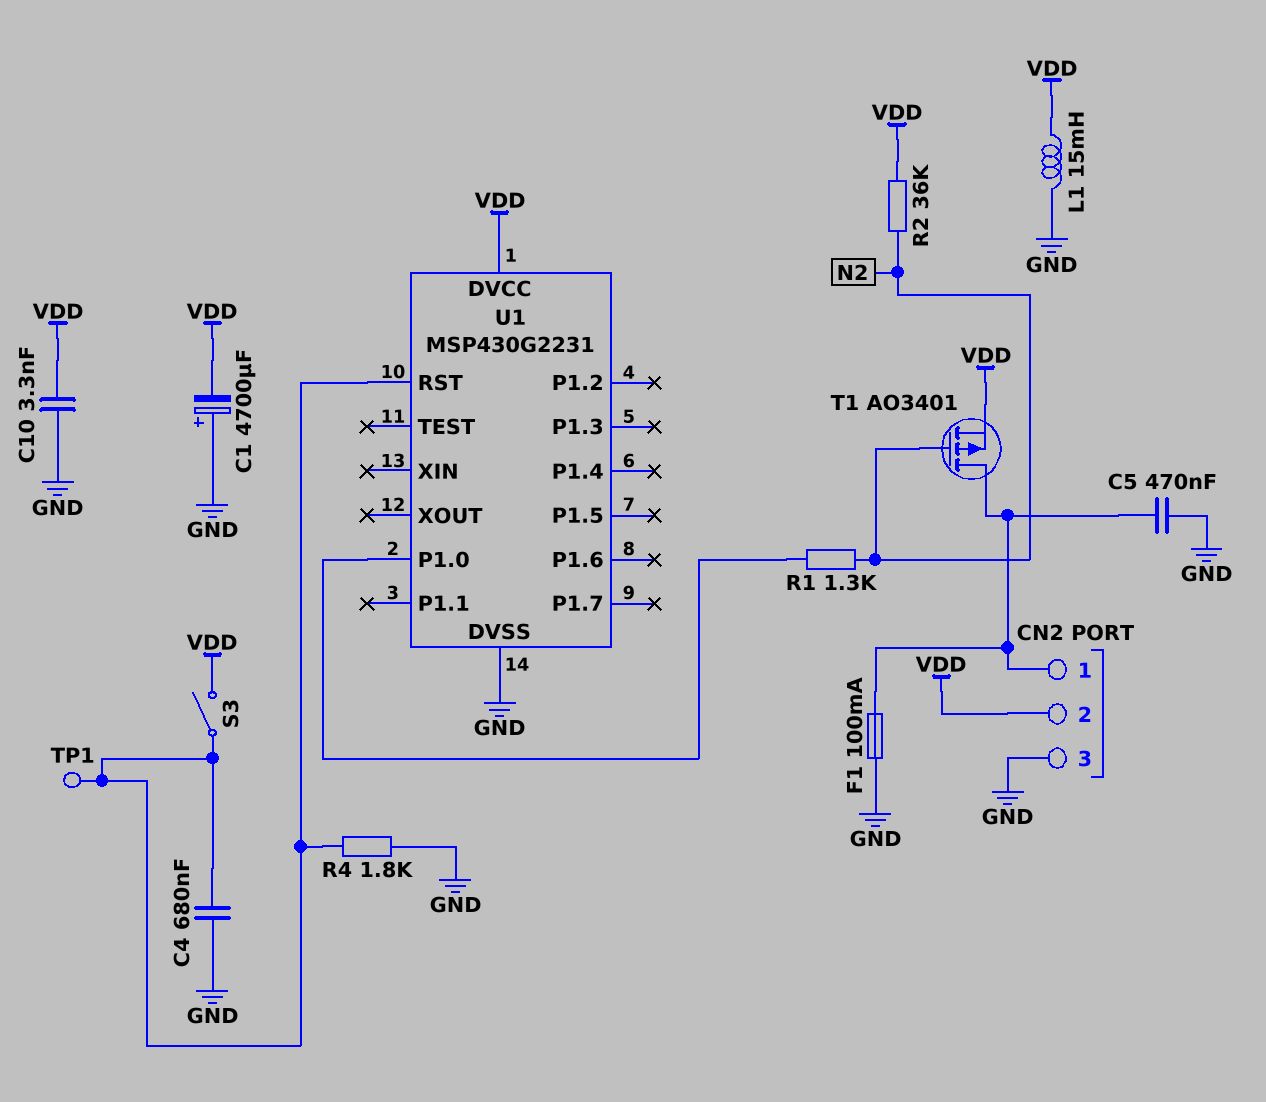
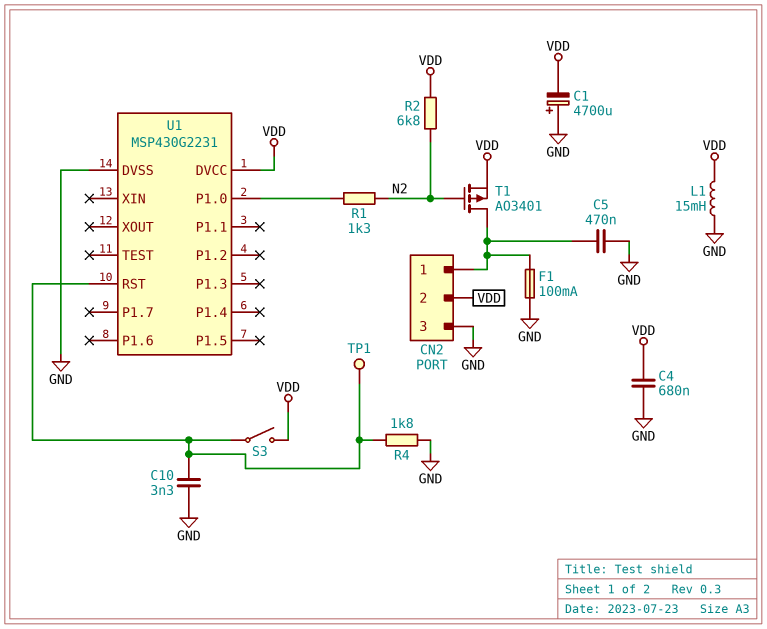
C4: 680nF (GND, U1/RST) -> 680nF (GND, VDD)
C10: 3.3nF (GND, VDD) -> 3.3nF (GND, U1/RST)
R2: 36k (N2, VDD) -> 6.8k (N2, VDD)

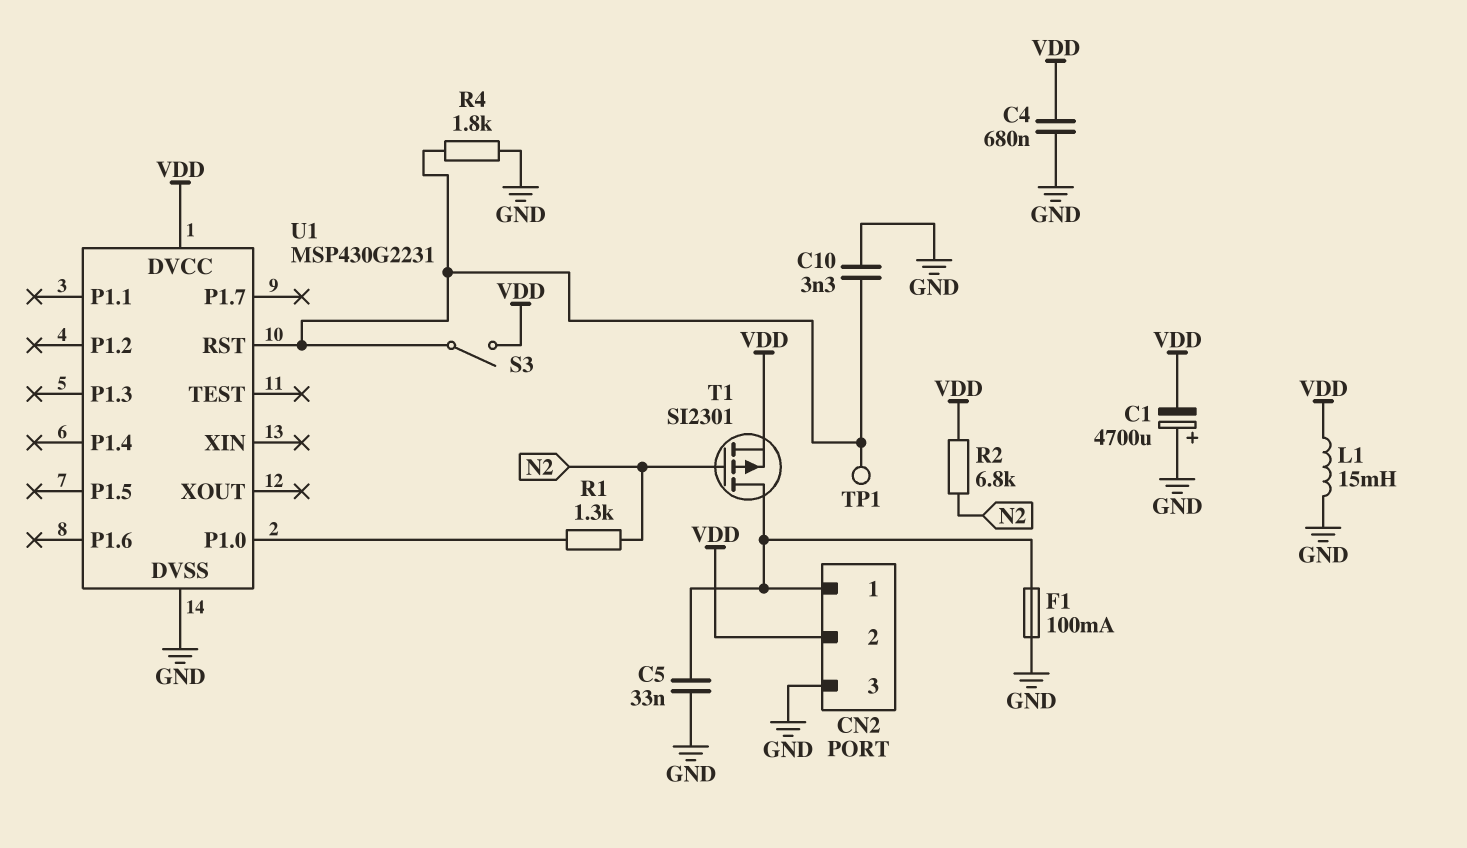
C5: 470nF (CN2/1, GND) -> 33nF (CN2/1, GND)
T1: PMOS AO3401 (G N2, D CN2/1, S VDD) -> PMOS SI2301 (G N2, D CN2/1, S VDD)

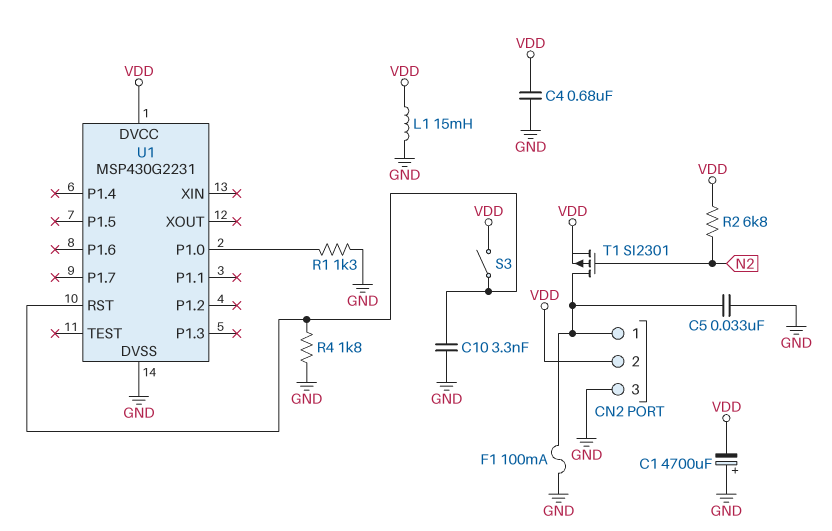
R1: 1.3k (N2, U1/P1.0) -> 1.3k (GND, U1/P1.0)
TP1: test point (U1/RST) -> none

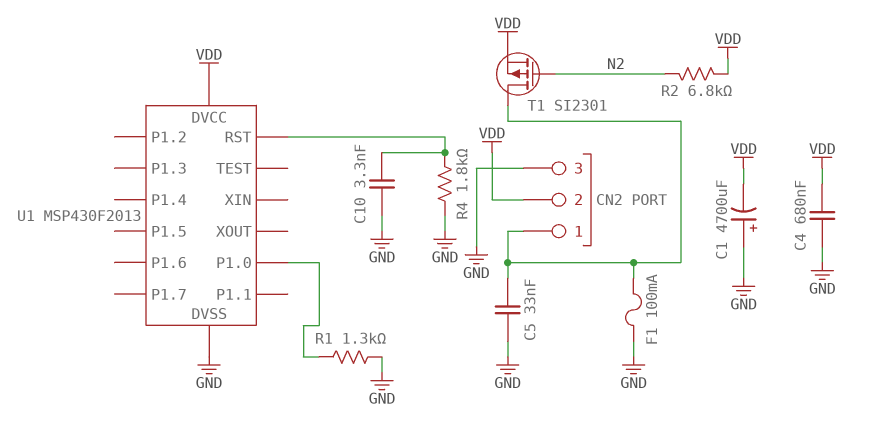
L1: 15mH (GND, VDD) -> none
S3: switch (U1/RST, VDD) -> none
U1: MSP430G2231 -> MSP430F2013

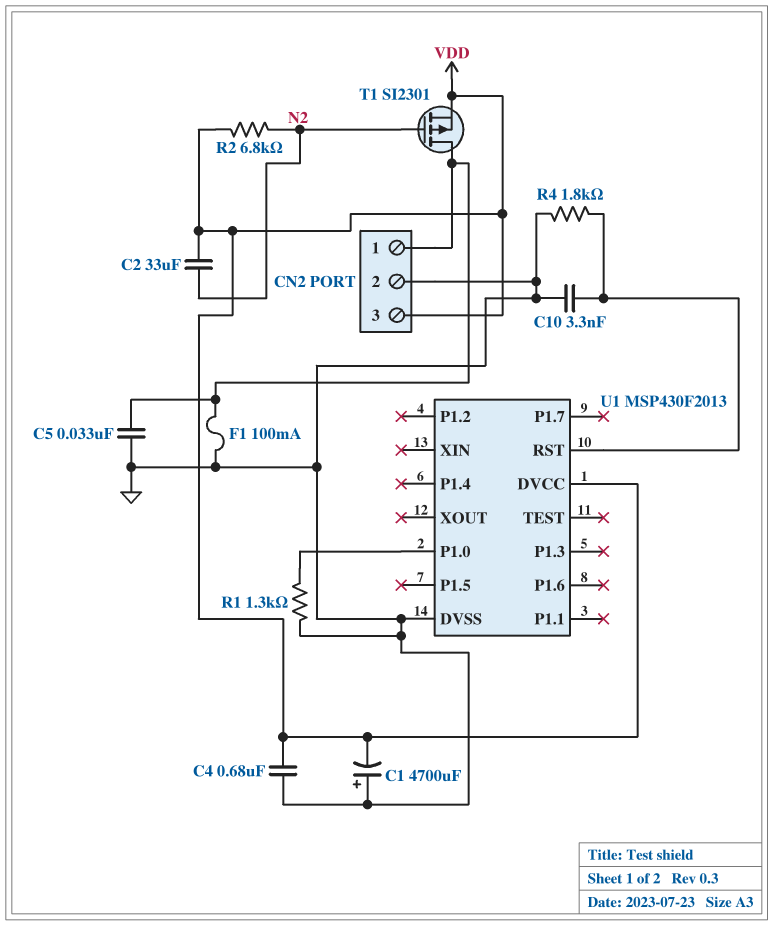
C2: none -> 33uF (N2, VDD)
CN2 pin 2: VDD -> GND
CN2 pin 3: GND -> VDD

